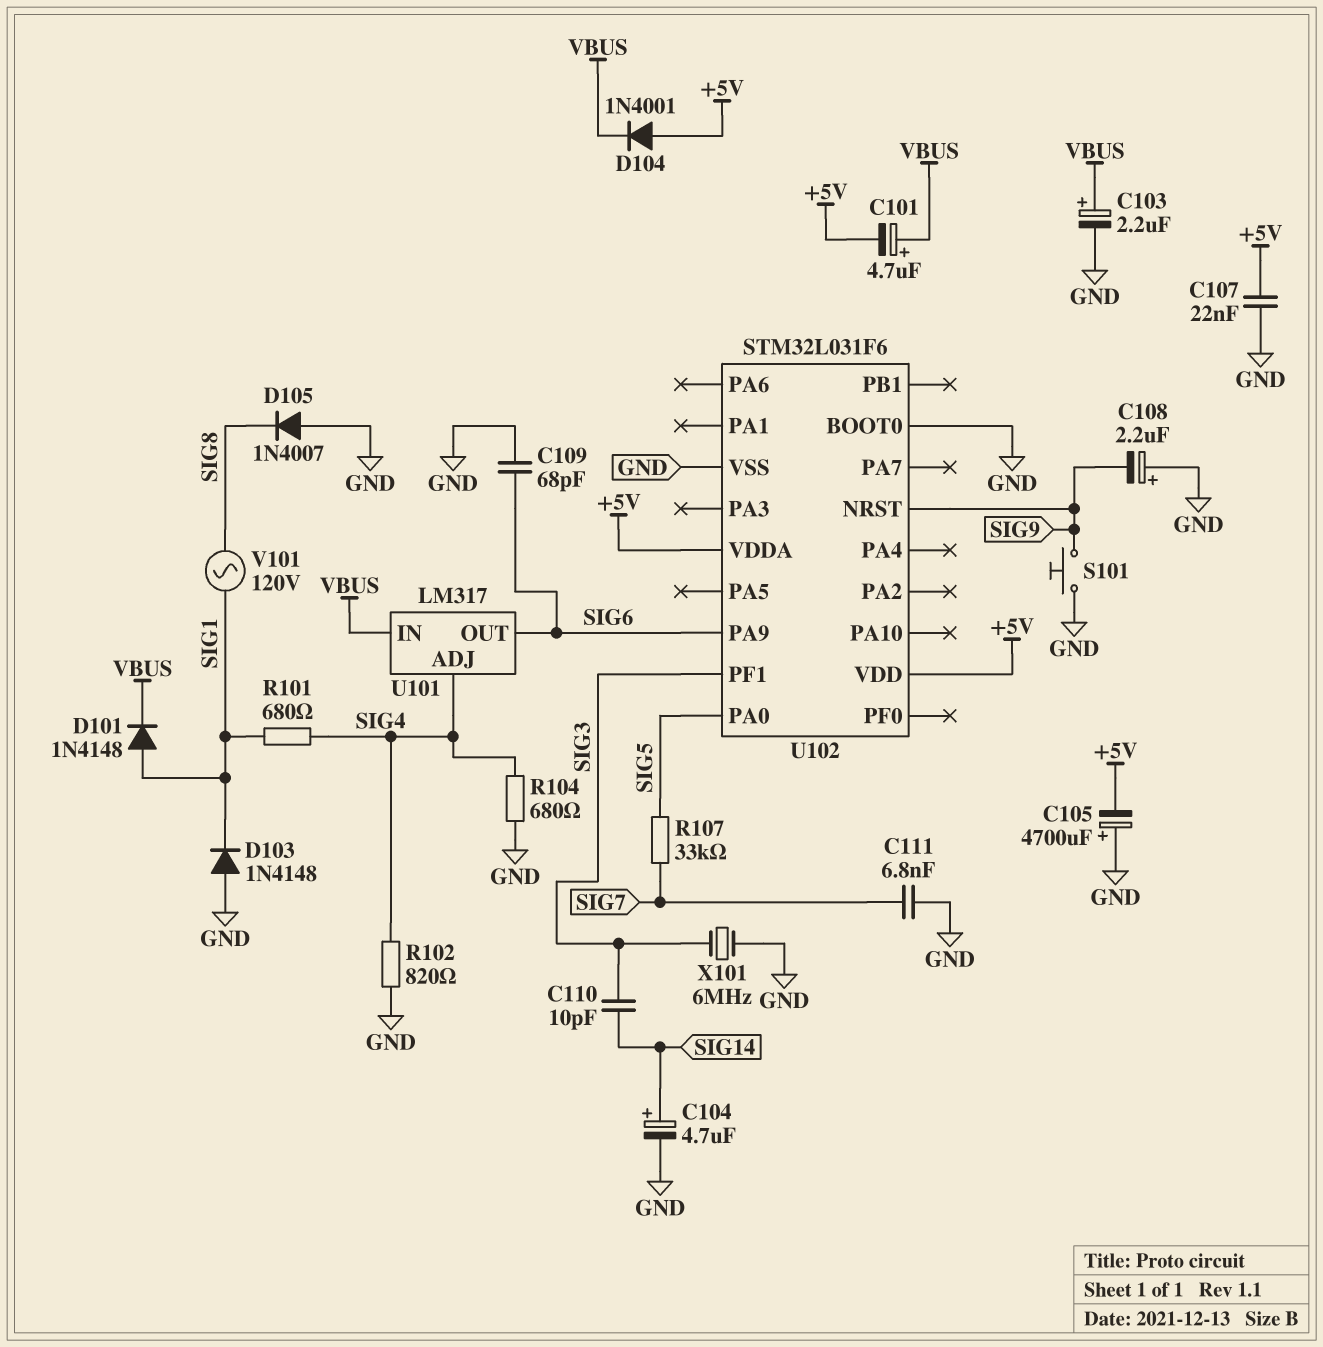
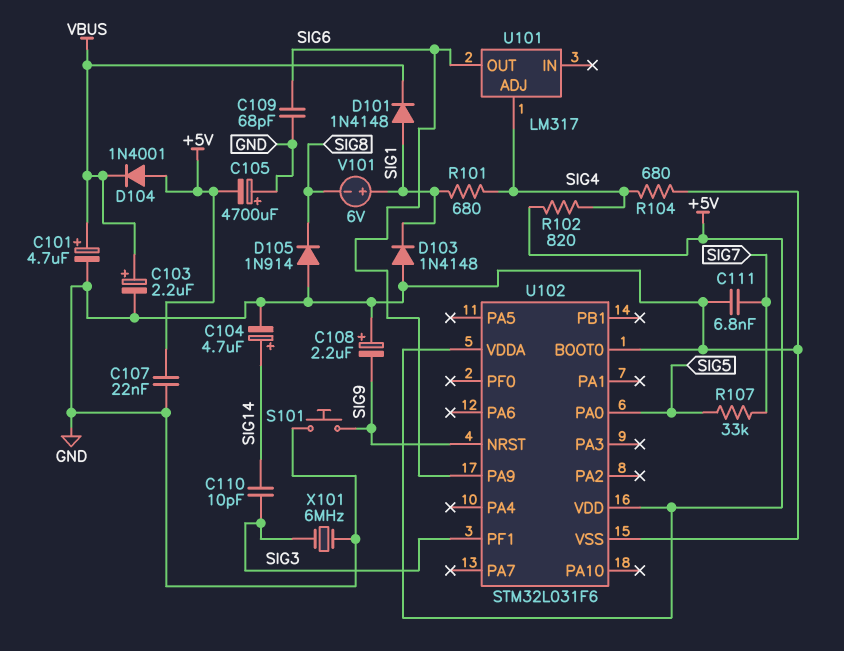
C101: 4.7uF (plus VBUS, minus +5V) -> 4.7uF (plus VBUS, minus GND)
D105: diode 1N4007 (A GND, K SIG8) -> diode 1N914 (A GND, K SIG8)
R102: 820 (GND, SIG4) -> 820 (+5V, SIG4)
U101 pin IN: VBUS -> none
V101: AC 120V (SIG1, SIG8) -> 6V (plus SIG1, minus SIG8)

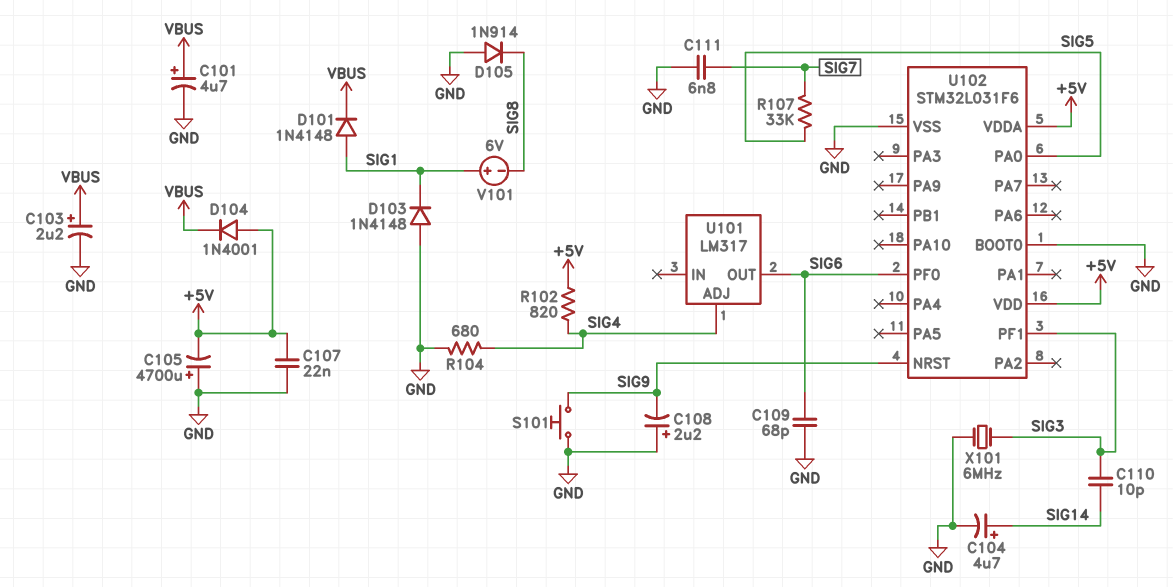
R101: 680 (SIG1, SIG4) -> none
U102 pin PA9: SIG6 -> none
U102 pin PF0: none -> SIG6

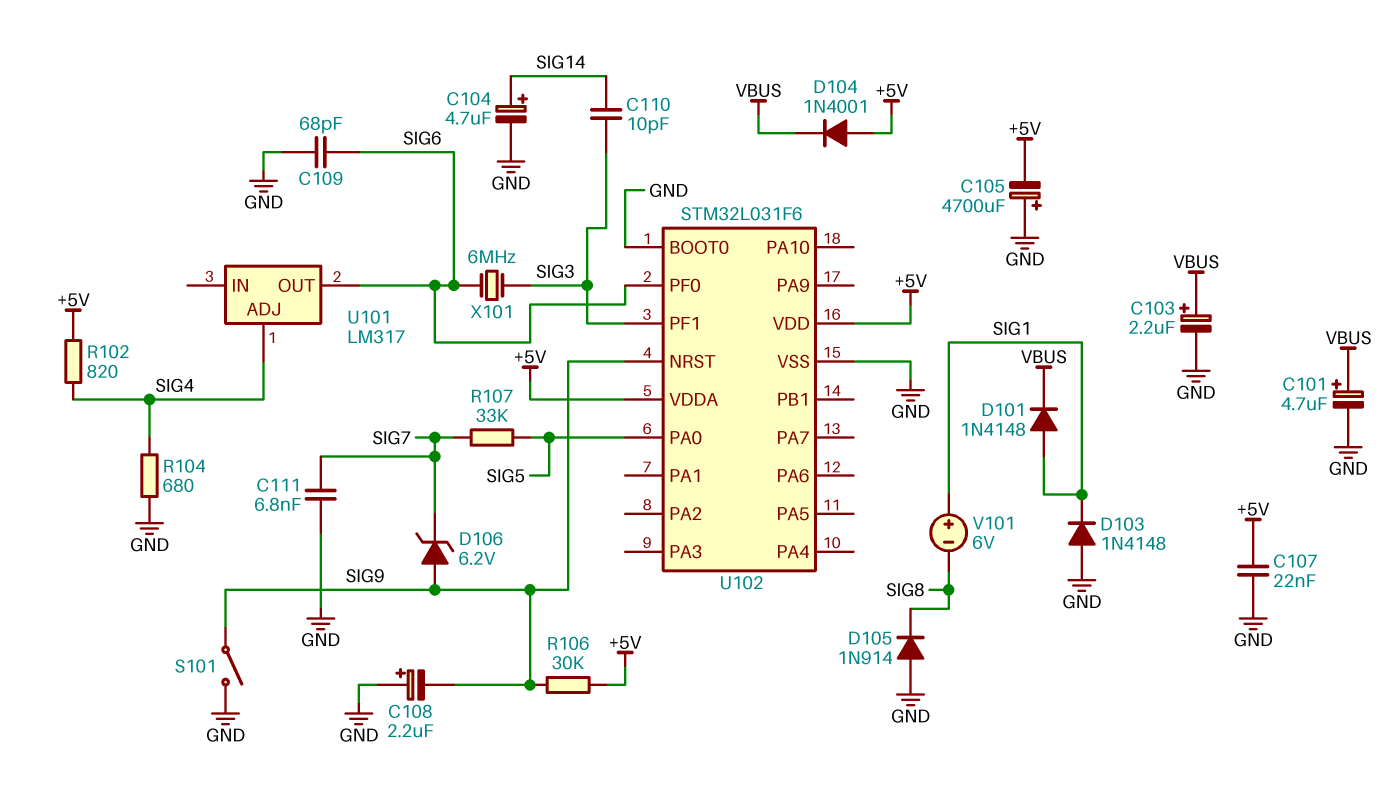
D106: none -> zener 6.2V (A SIG9, K SIG7)
R106: none -> 30k (+5V, SIG9)
S101: button (GND, SIG9) -> switch (GND, SIG9)
X101: 6MHz (GND, SIG3) -> 6MHz (SIG3, SIG6)

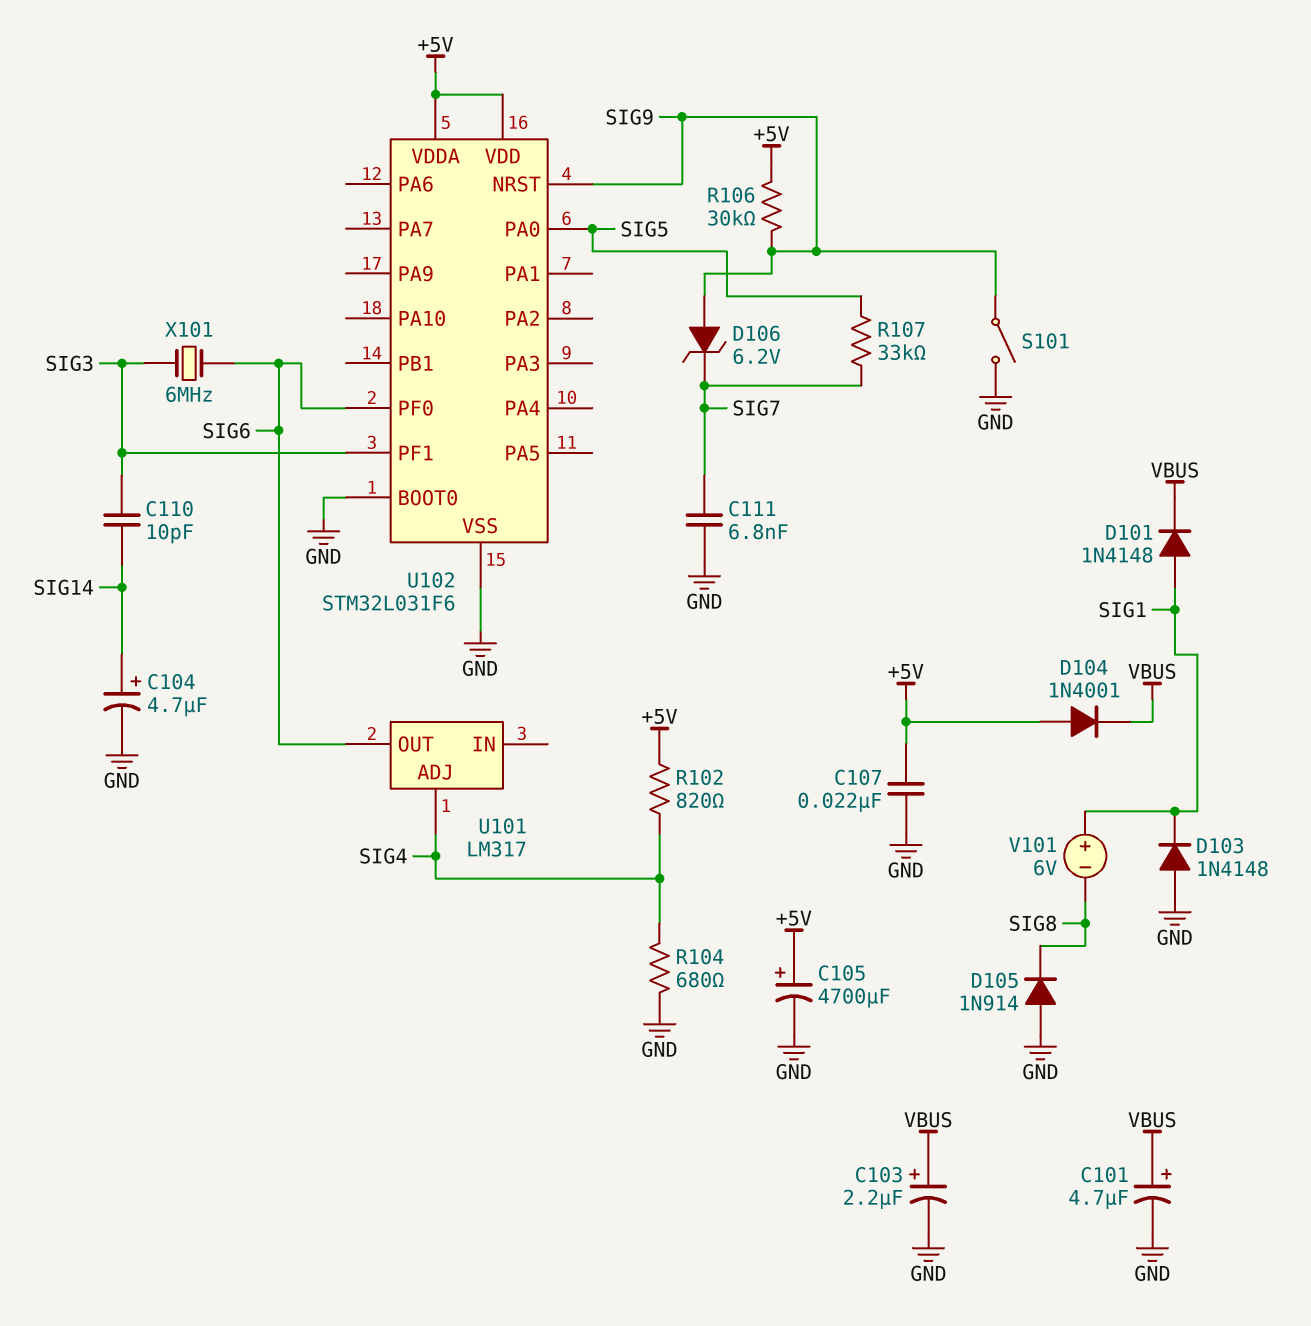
C105: 4700uF (plus GND, minus +5V) -> 4700uF (plus +5V, minus GND)
C108: 2.2uF (plus GND, minus SIG9) -> none
C109: 68pF (GND, SIG6) -> none

